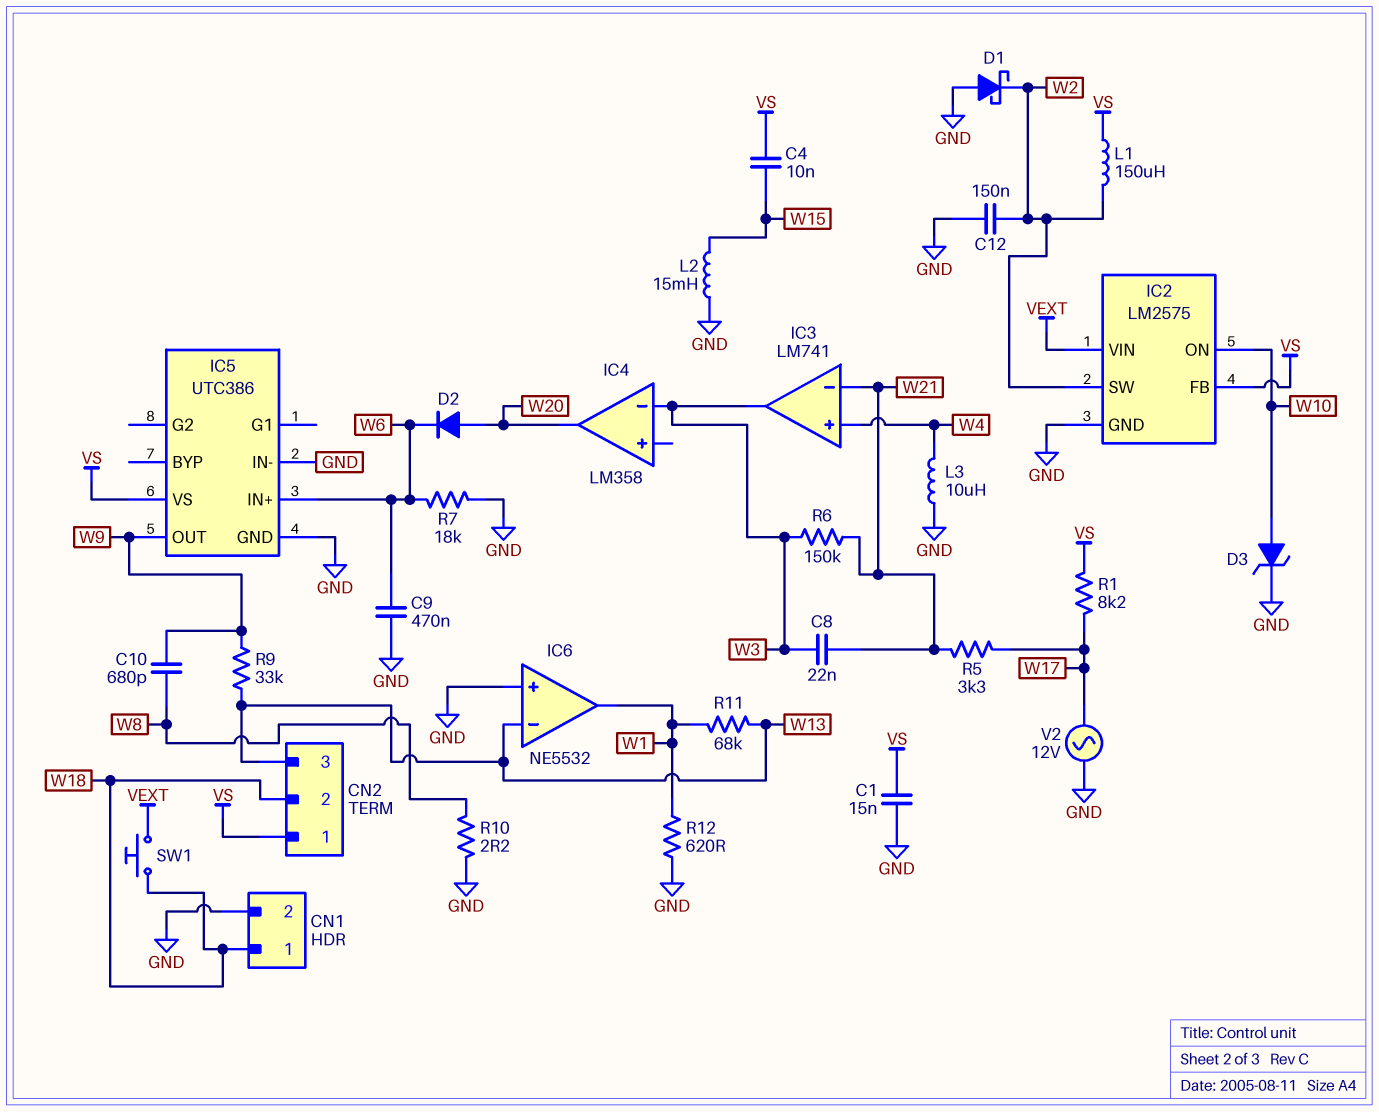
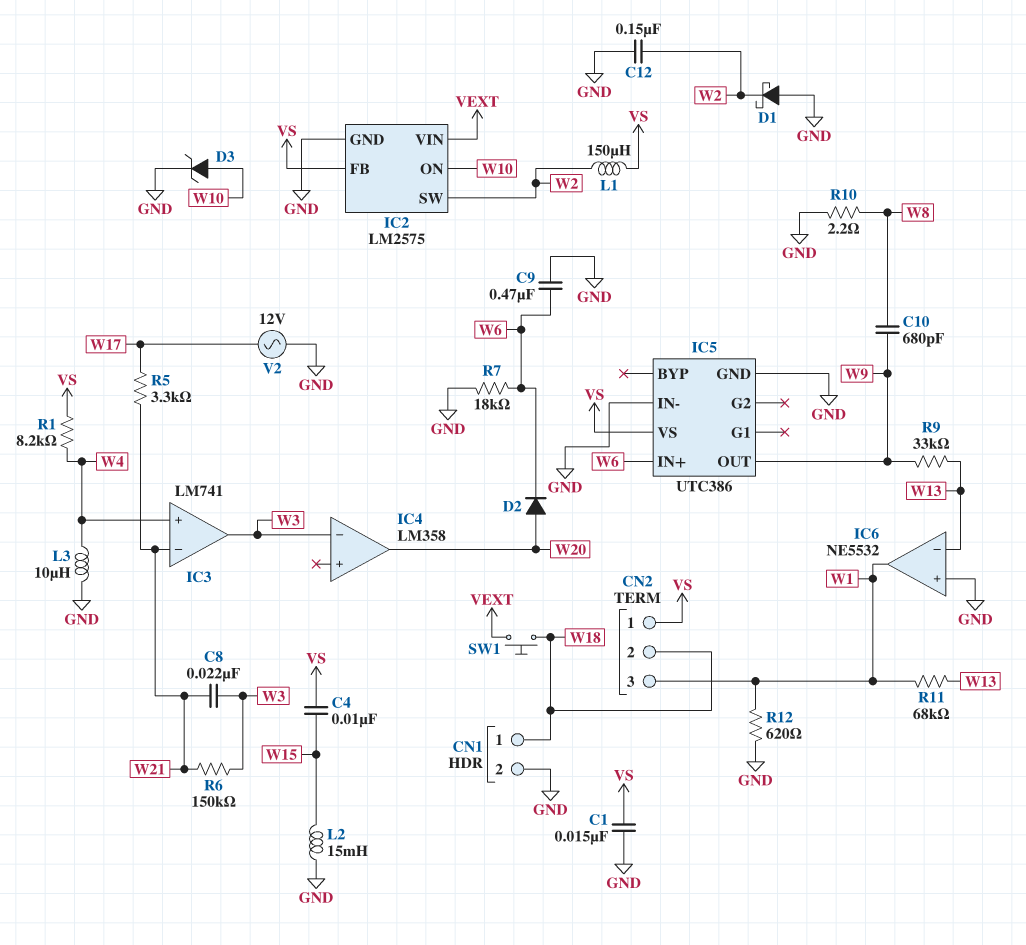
CN2 pin 3: W13 -> W1
R1: 8.2k (VS, W17) -> 8.2k (VS, W4)

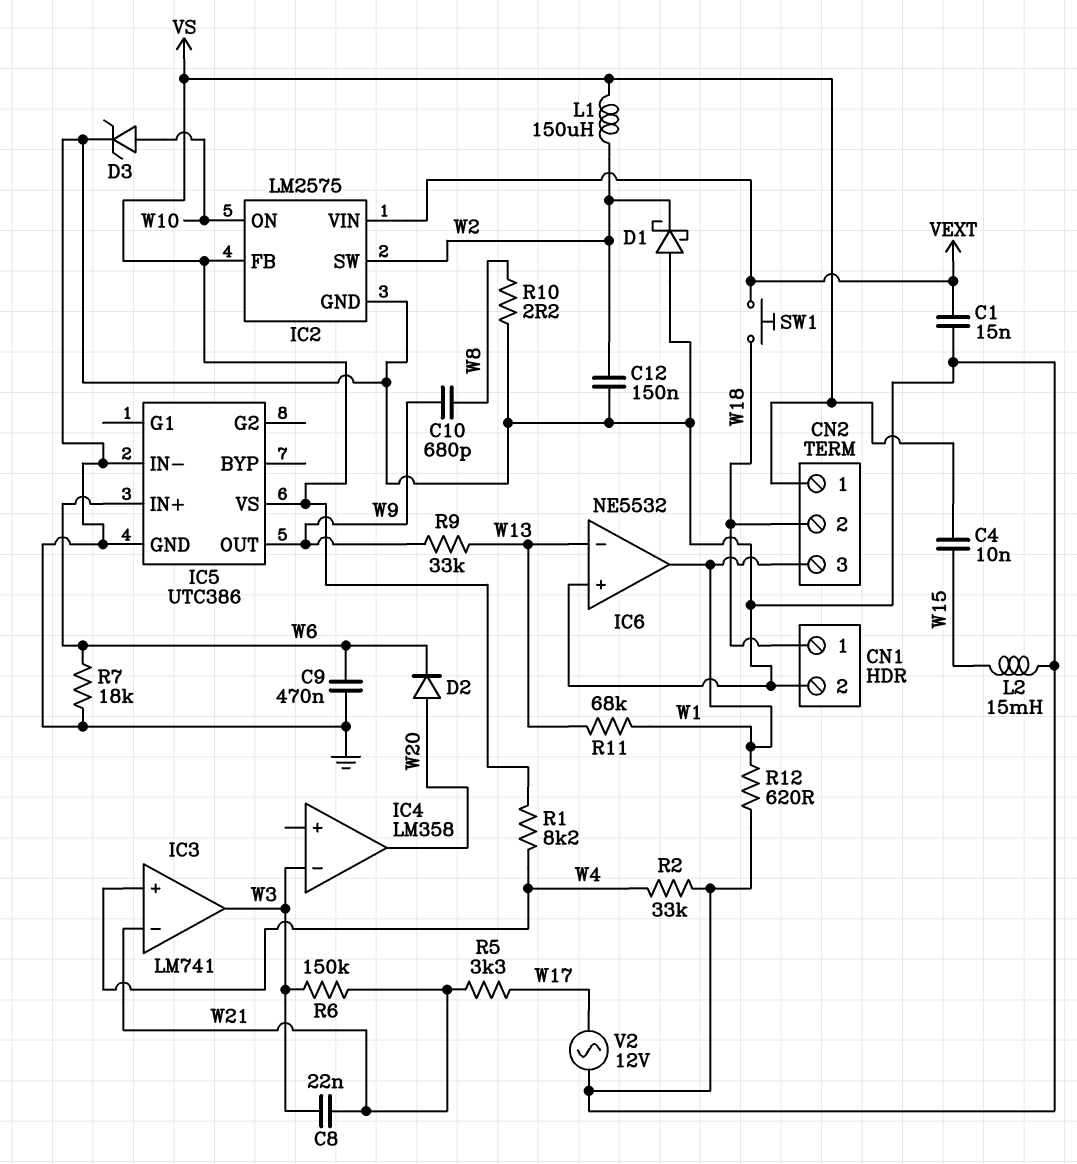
C1: 15nF (GND, VS) -> 15nF (GND, VEXT)
L3: 10uH (GND, W4) -> none
R2: none -> 33k (GND, W4)

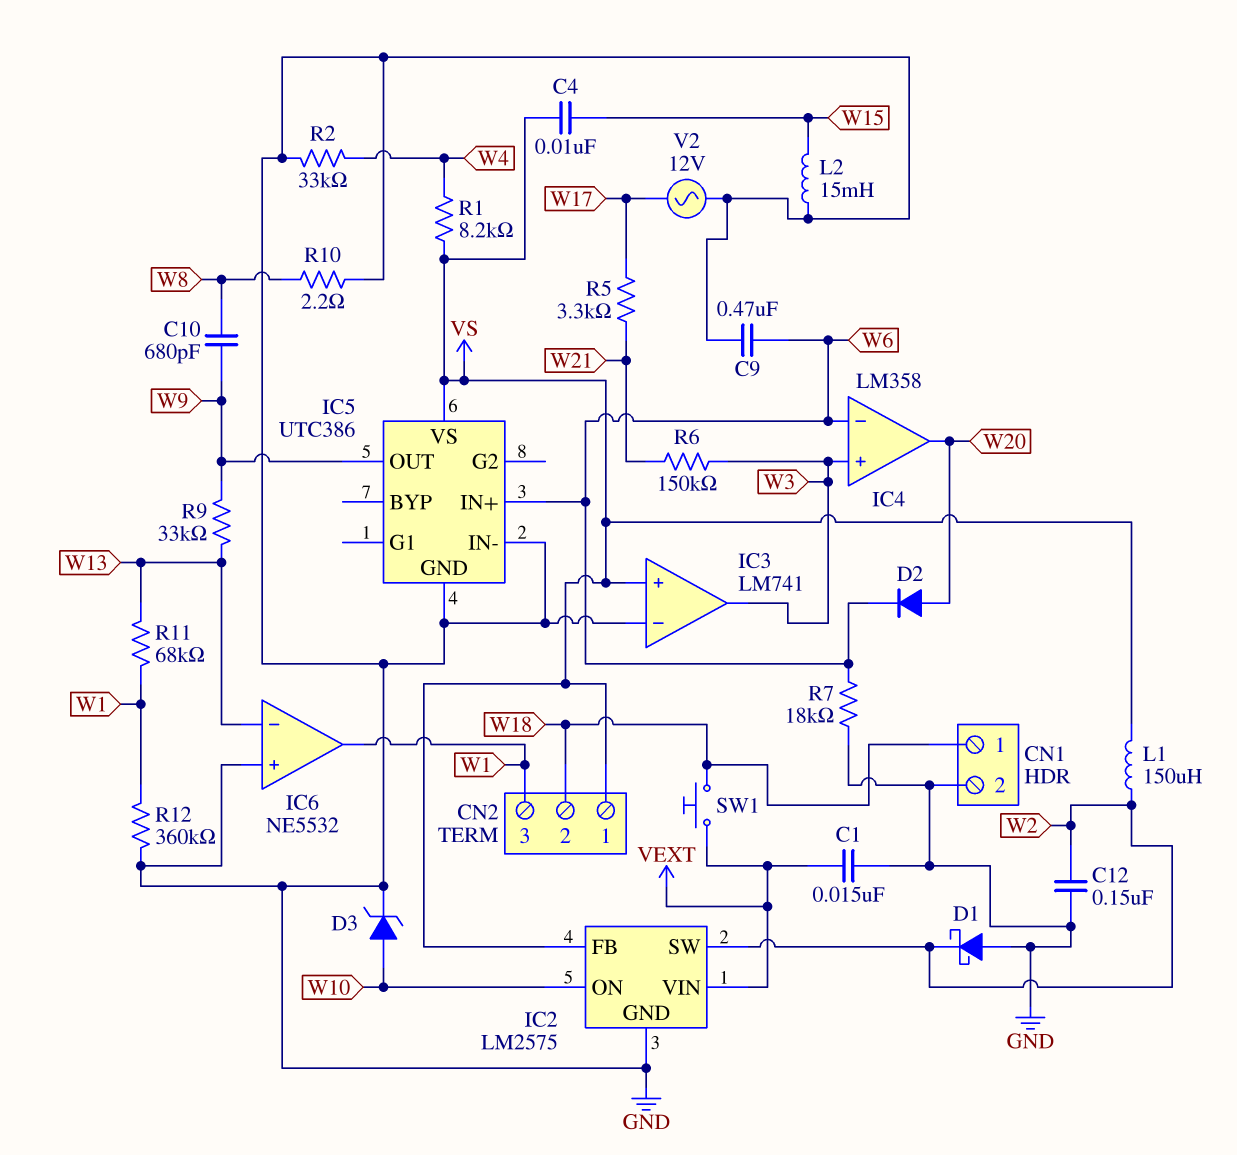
C8: 22nF (W3, W21) -> none
IC3 pin in+: W4 -> VS
IC3 pin in-: W21 -> GND
IC4 pin in+: none -> W3
IC4 pin in-: W3 -> W6
R12: 620 (GND, W1) -> 360k (GND, W1)

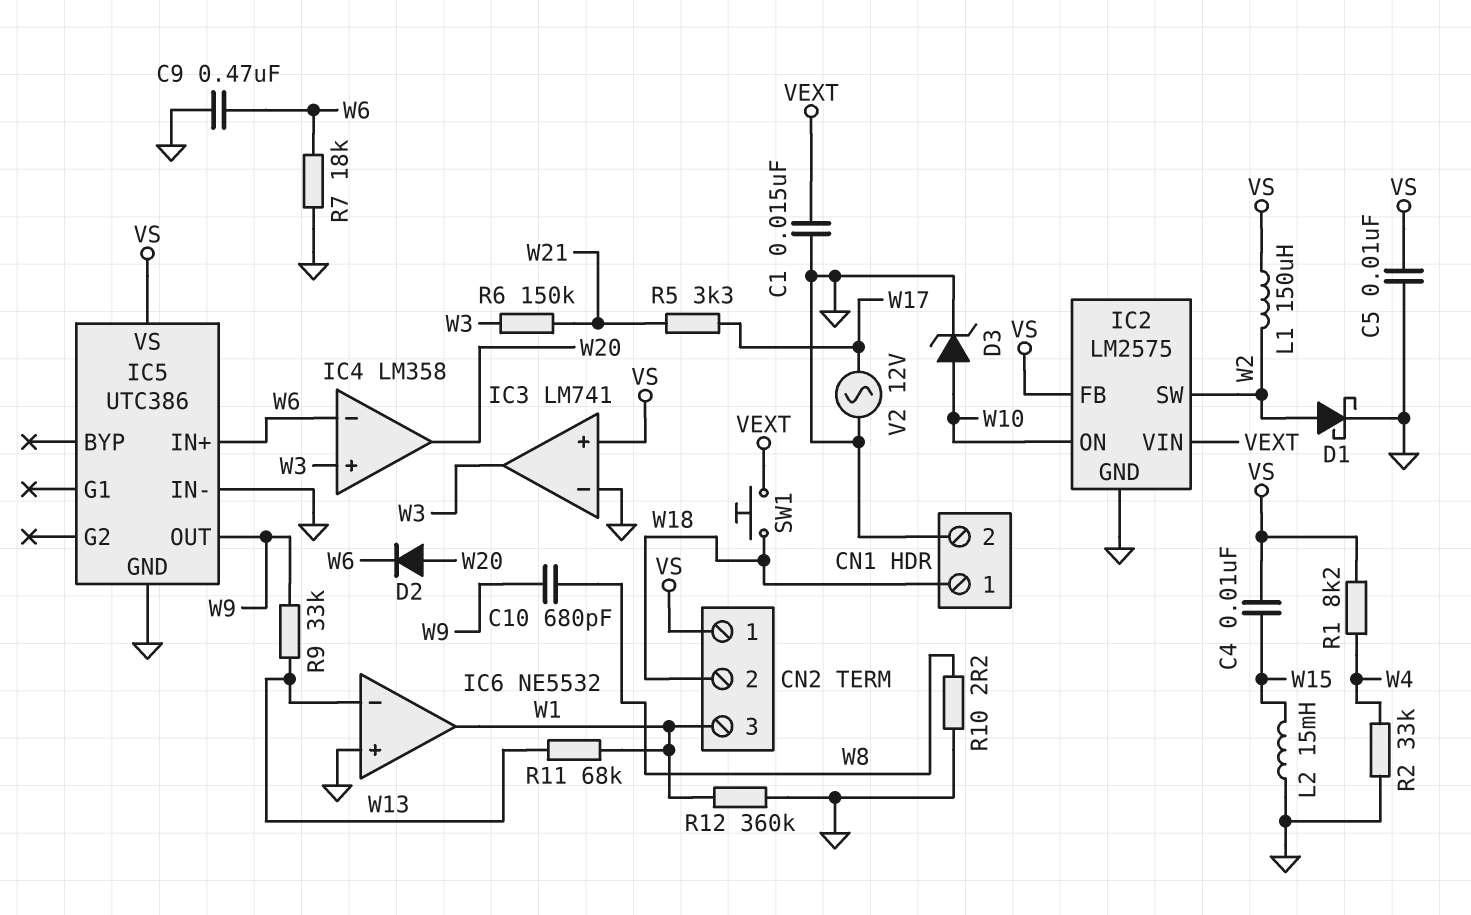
C5: none -> 10nF (GND, VS)
C12: 150nF (GND, W2) -> none
D1: schottky (A GND, K W2) -> schottky (A W2, K GND)

